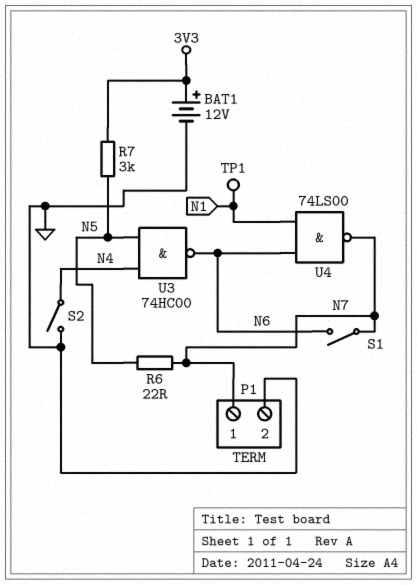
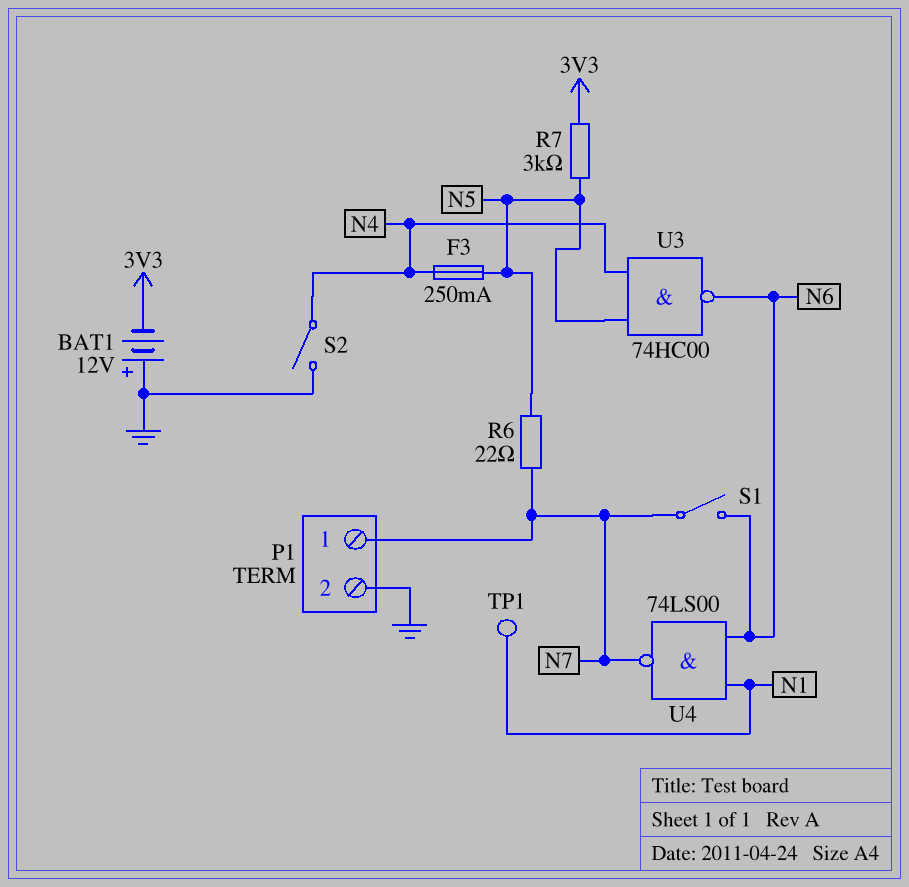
BAT1: 12V (plus 3V3, minus GND) -> 12V (plus GND, minus 3V3)
F3: none -> 250mA (N4, N5)

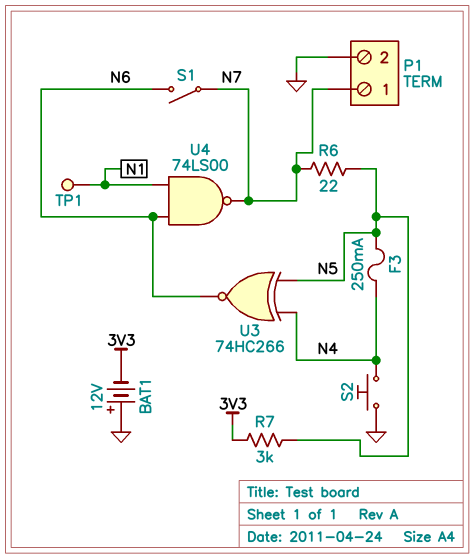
S2: switch (GND, N4) -> button (GND, N4)
U3: NAND 74HC00 (in N4, in N5, out N6) -> XNOR 74HC266 (in N4, in N5, out N6)

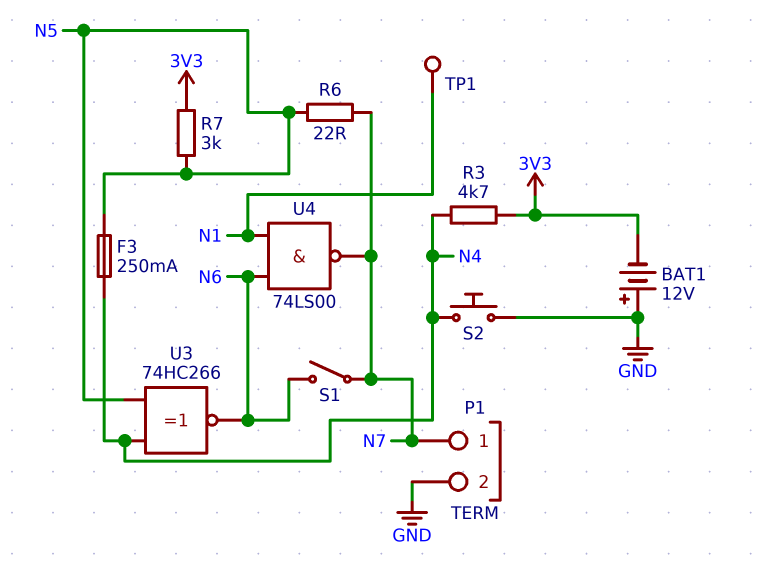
R3: none -> 4.7k (3V3, N4)

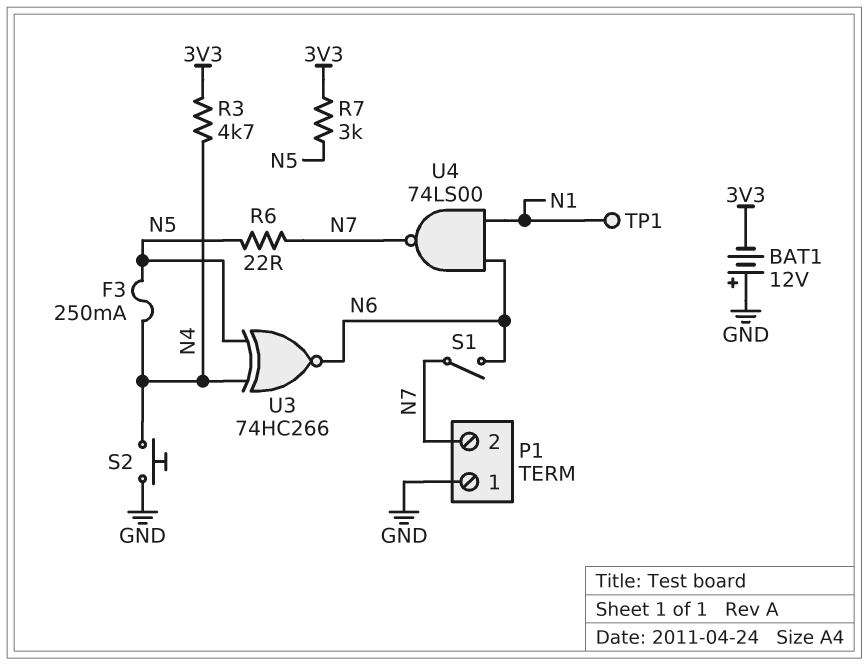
P1 pin 1: N7 -> GND
P1 pin 2: GND -> N7

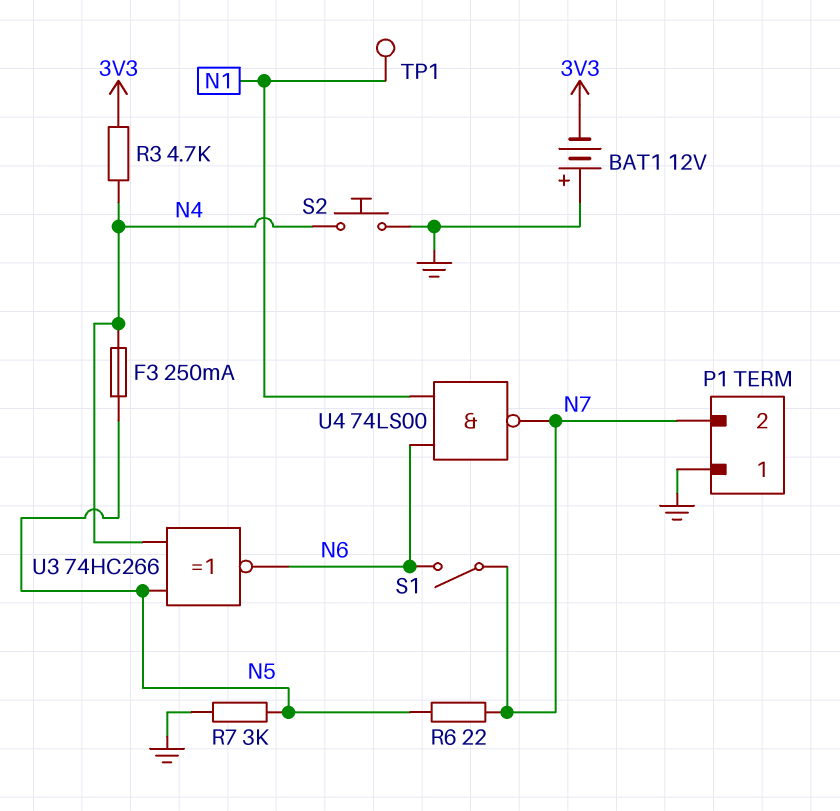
R7: 3k (3V3, N5) -> 3k (GND, N5)

